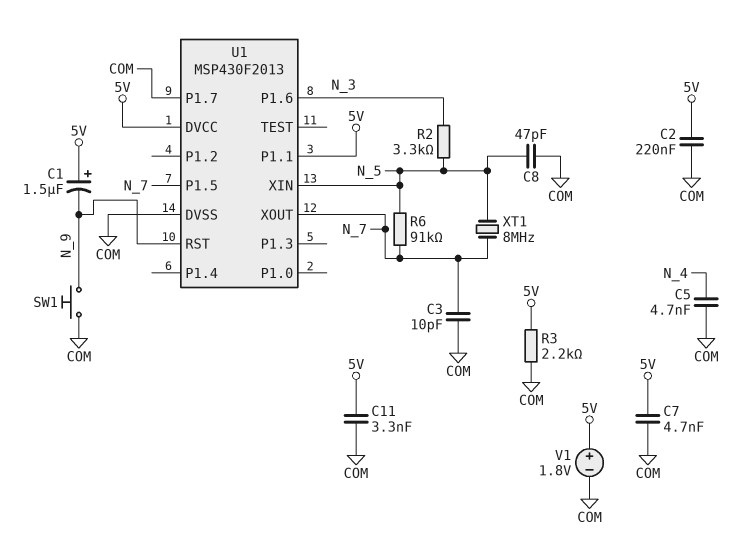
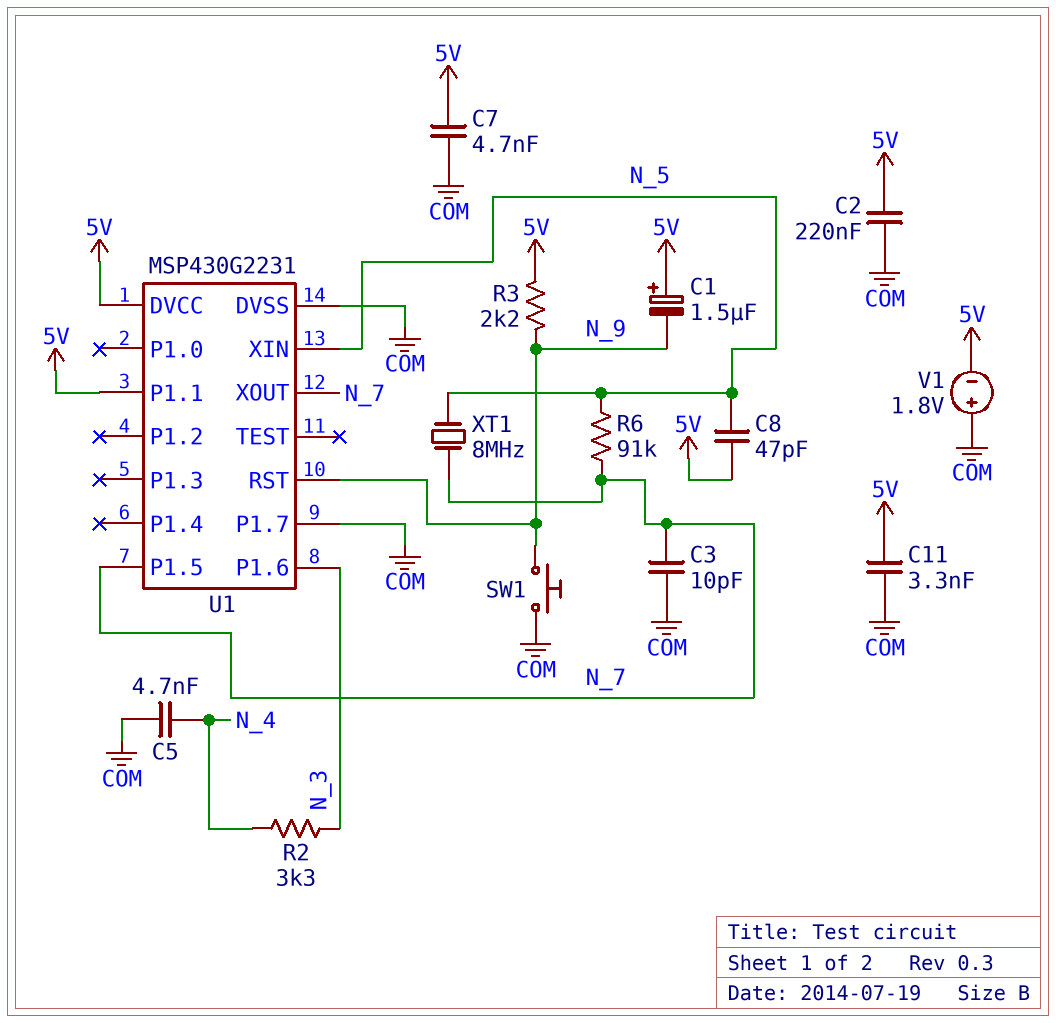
C8: 47pF (COM, N_5) -> 47pF (5V, N_5)
R2: 3.3k (N_3, N_5) -> 3.3k (N_3, N_4)
R3: 2.2k (5V, COM) -> 2.2k (5V, N_9)
U1: MSP430F2013 -> MSP430G2231
V1: 1.8V (plus 5V, minus COM) -> 1.8V (plus COM, minus 5V)

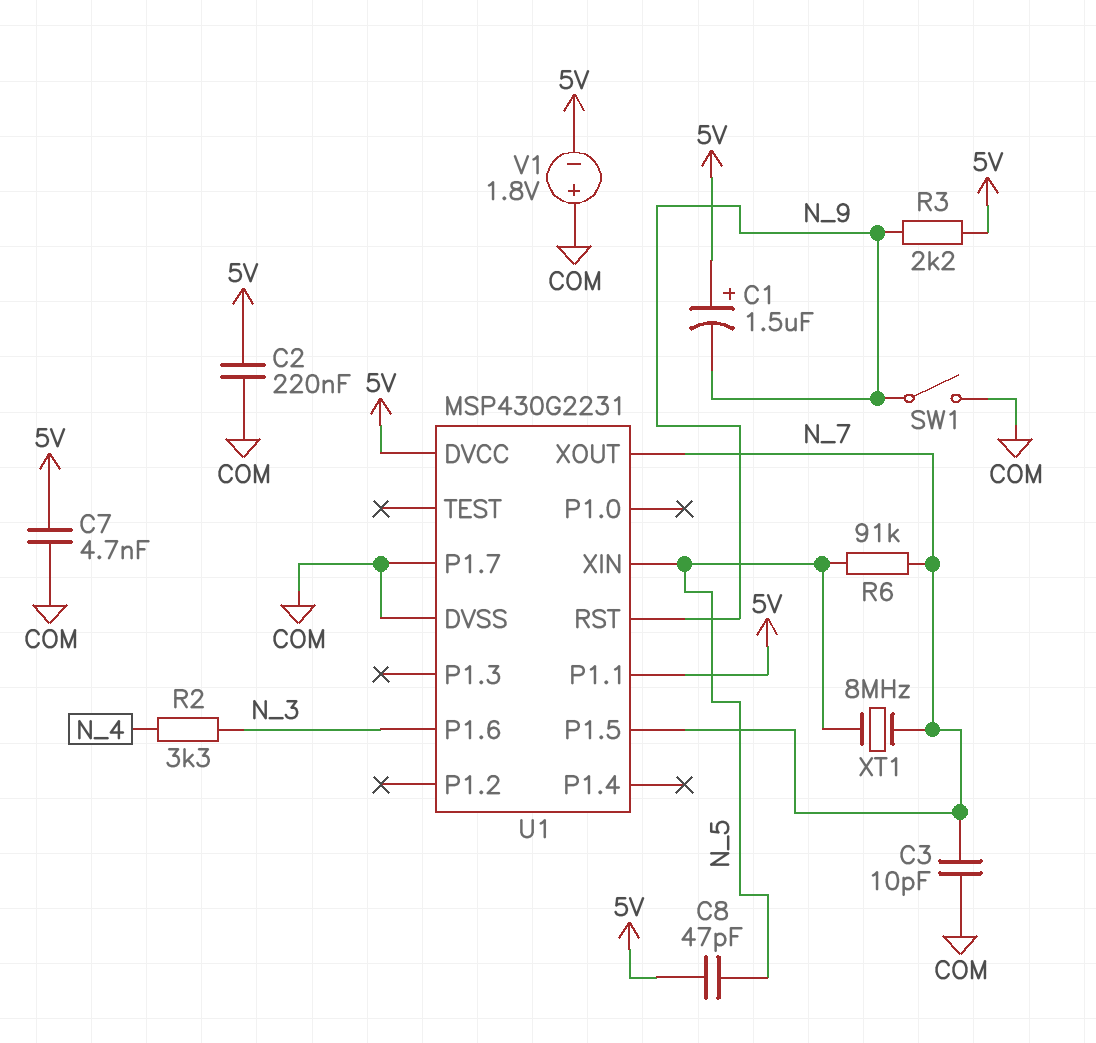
C5: 4.7nF (COM, N_4) -> none
C11: 3.3nF (5V, COM) -> none
SW1: button (COM, N_9) -> switch (COM, N_9)

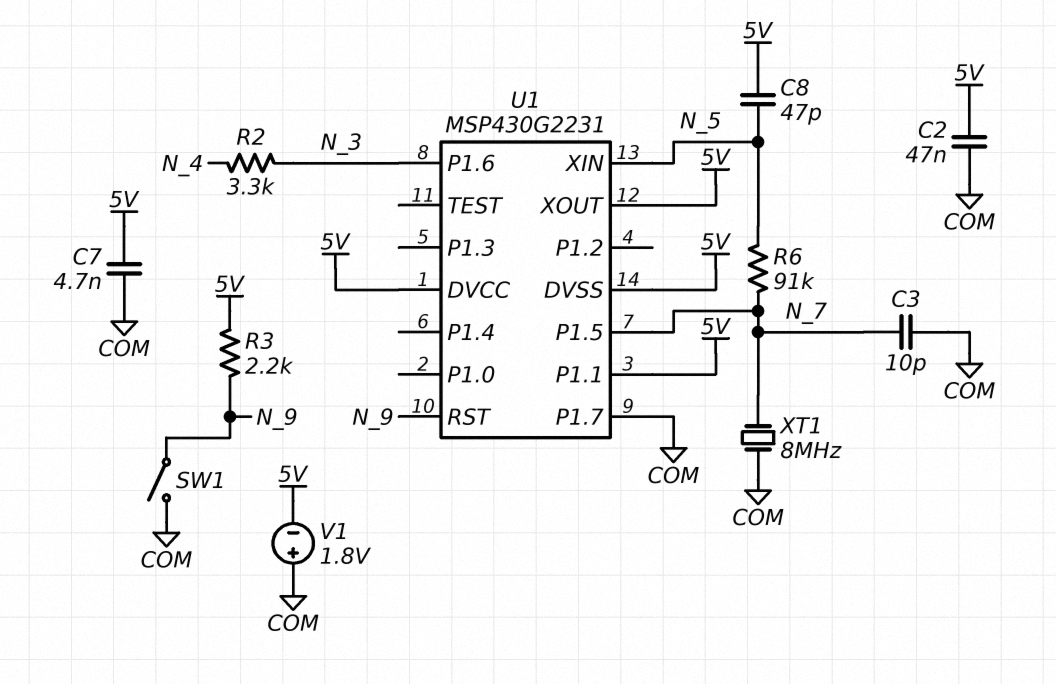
C1: 1.5uF (plus 5V, minus N_9) -> none
C2: 220nF (5V, COM) -> 47nF (5V, COM)
U1 pin DVSS: COM -> 5V
U1 pin XOUT: N_7 -> 5V
XT1: 8MHz (N_5, N_7) -> 8MHz (COM, N_7)

